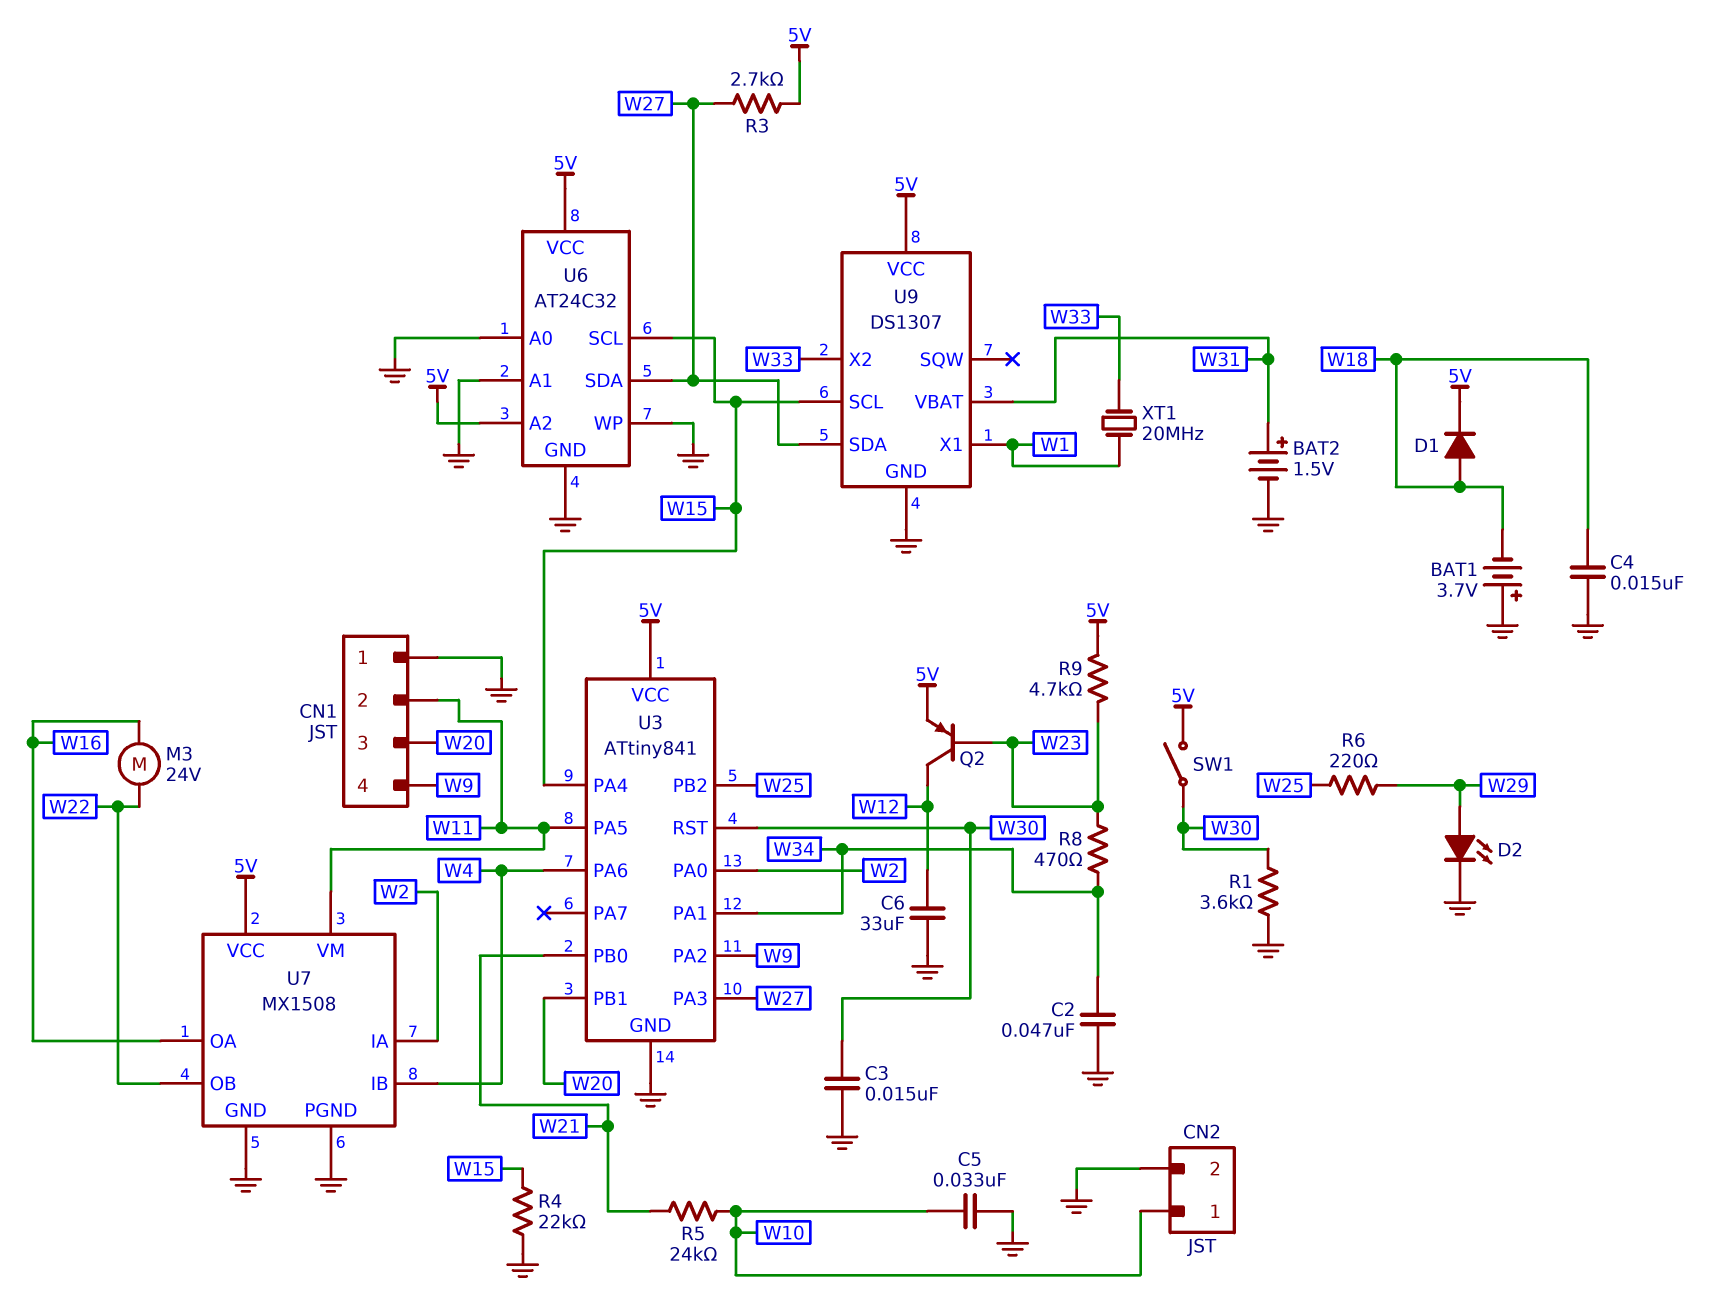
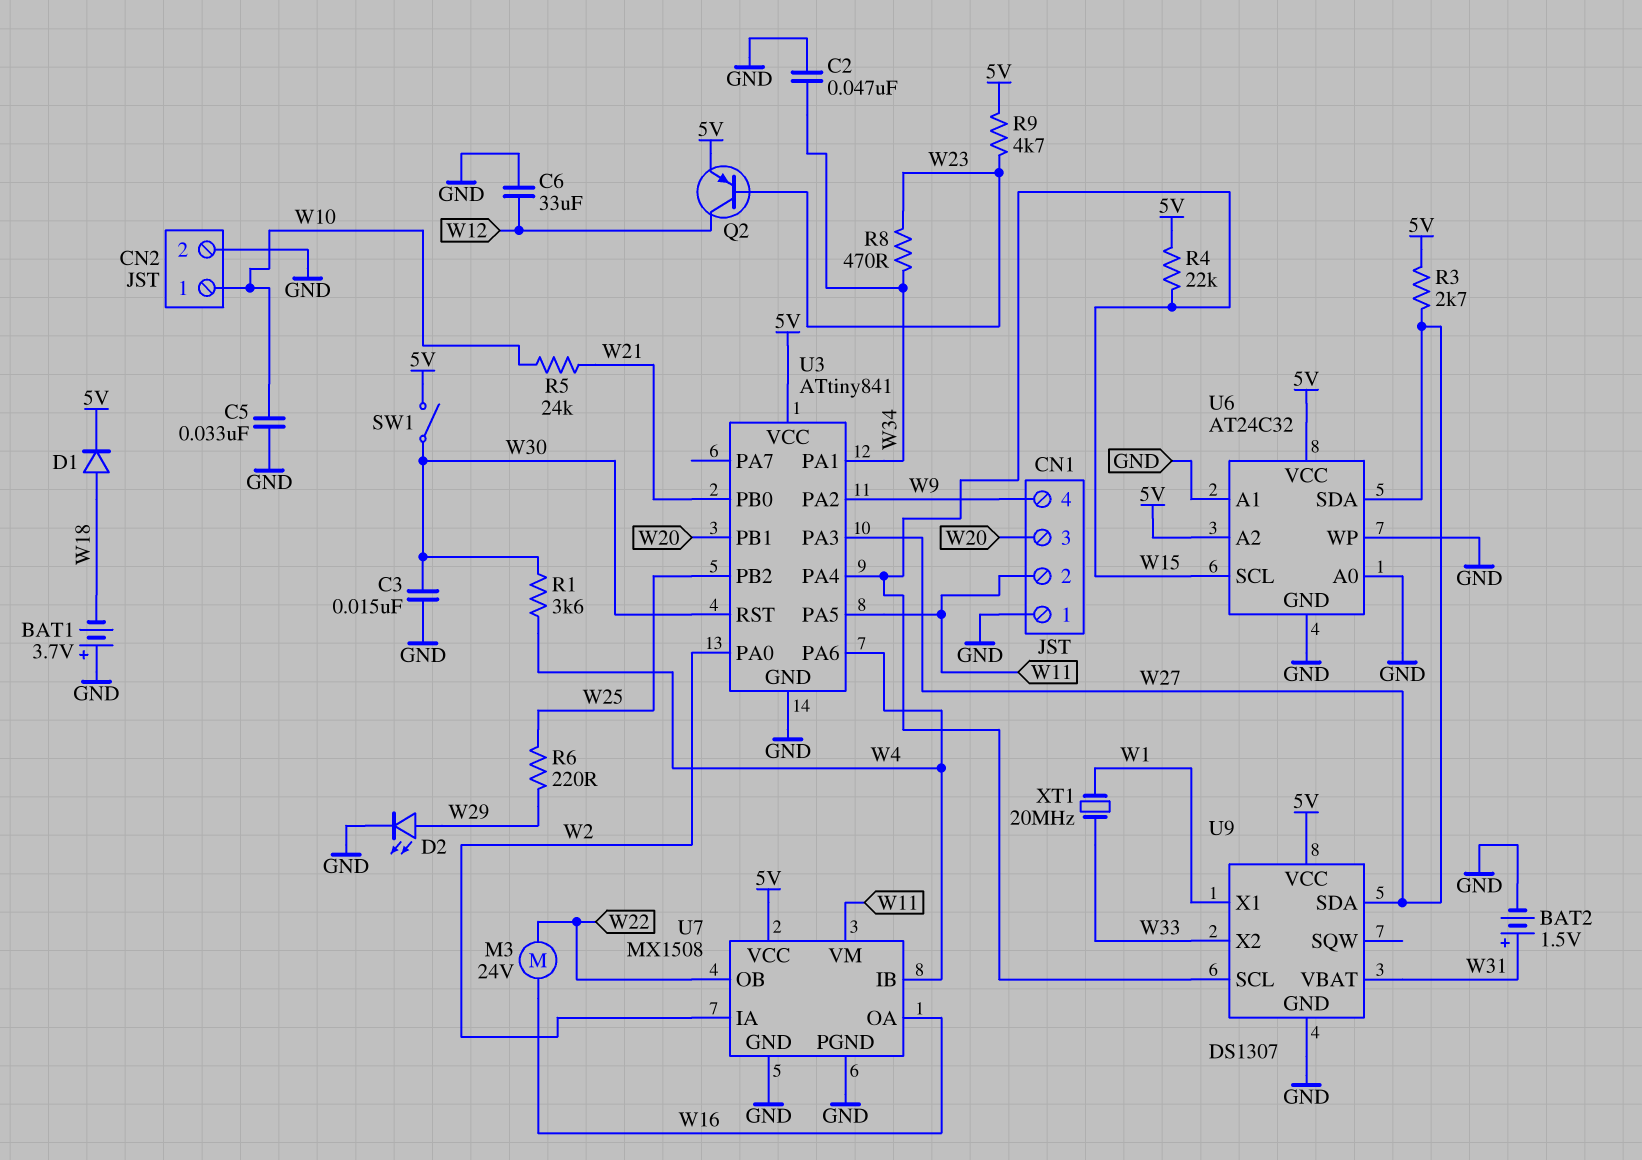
C4: 15nF (GND, W18) -> none
R1: 3.6k (GND, W30) -> 3.6k (W4, W30)
R4: 22k (GND, W15) -> 22k (5V, W15)

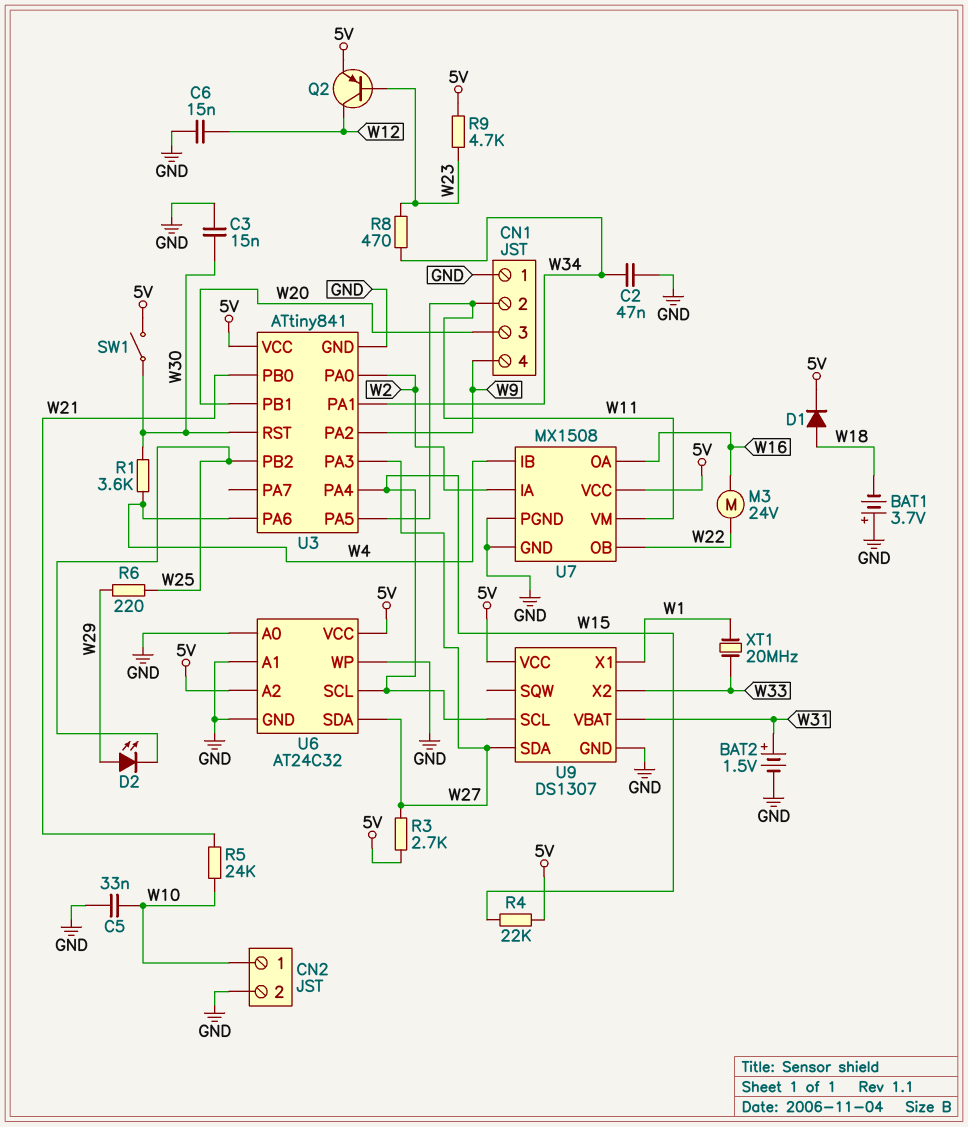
C6: 33uF (GND, W12) -> 15nF (GND, W12)
D2: LED (A W29, K GND) -> LED (A W29, K W25)

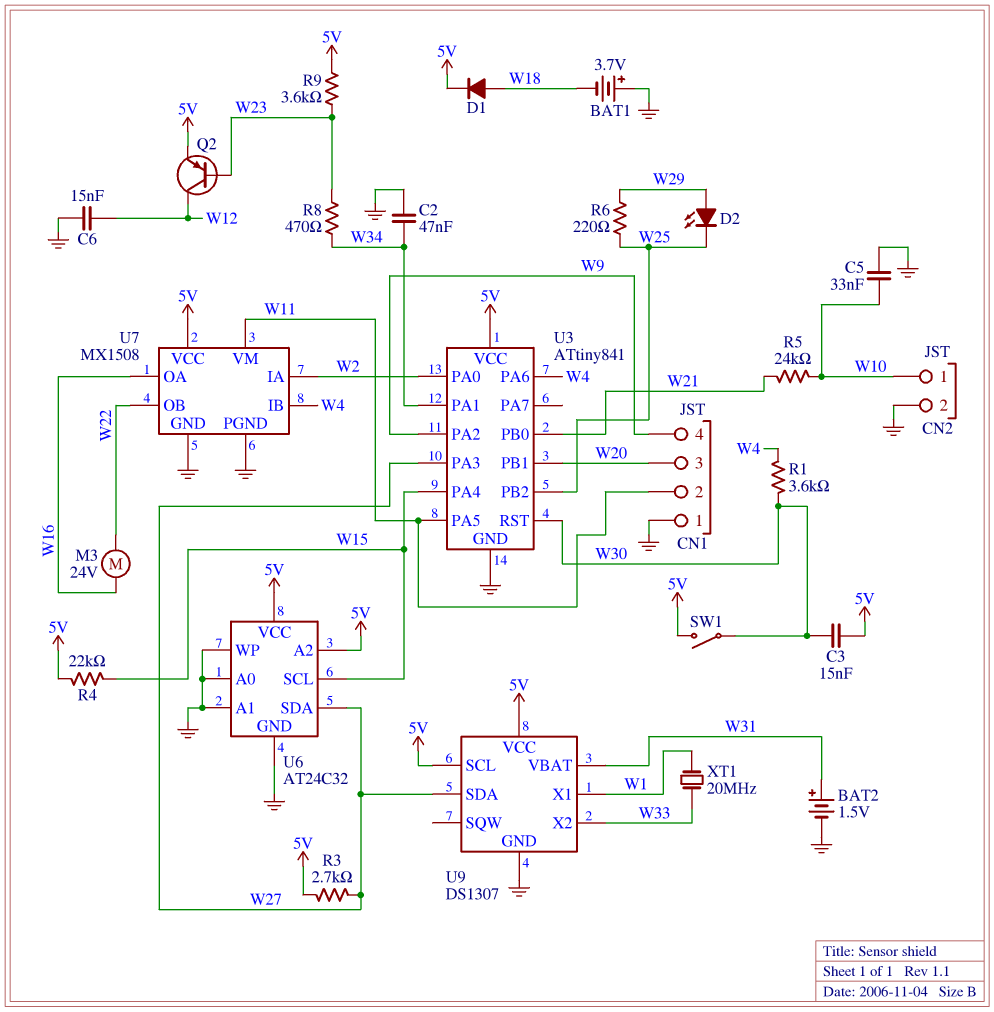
C3: 15nF (GND, W30) -> 15nF (5V, W30)
R9: 4.7k (5V, W23) -> 3.6k (5V, W23)
U9 pin SCL: W15 -> 5V

